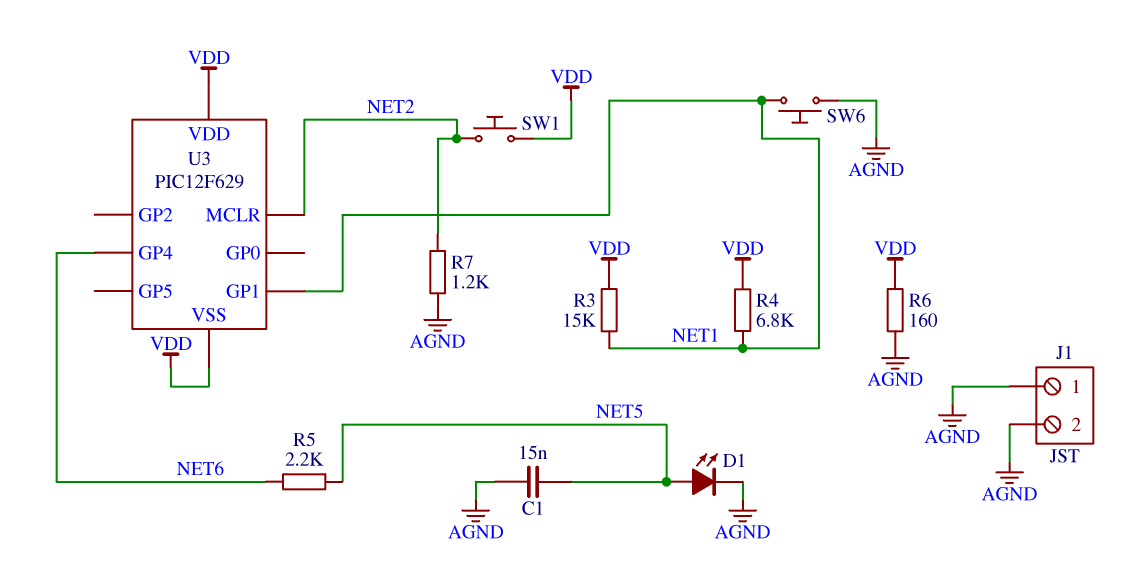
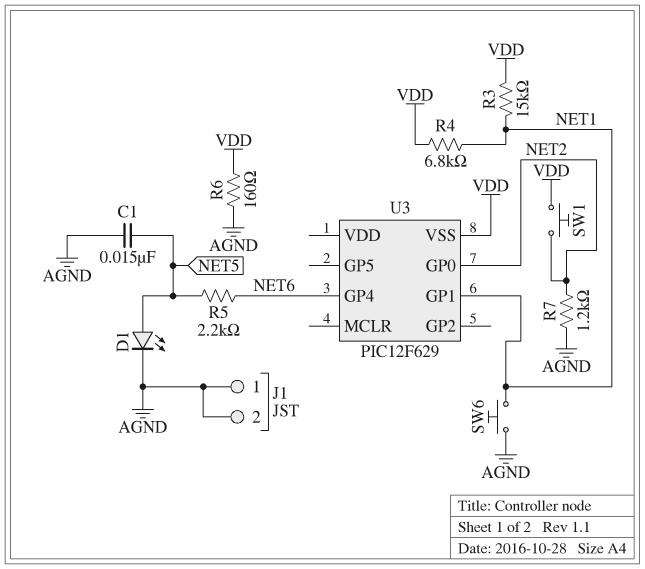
U3 pin GP0: none -> NET2
U3 pin MCLR: NET2 -> none
U3 pin VDD: VDD -> none

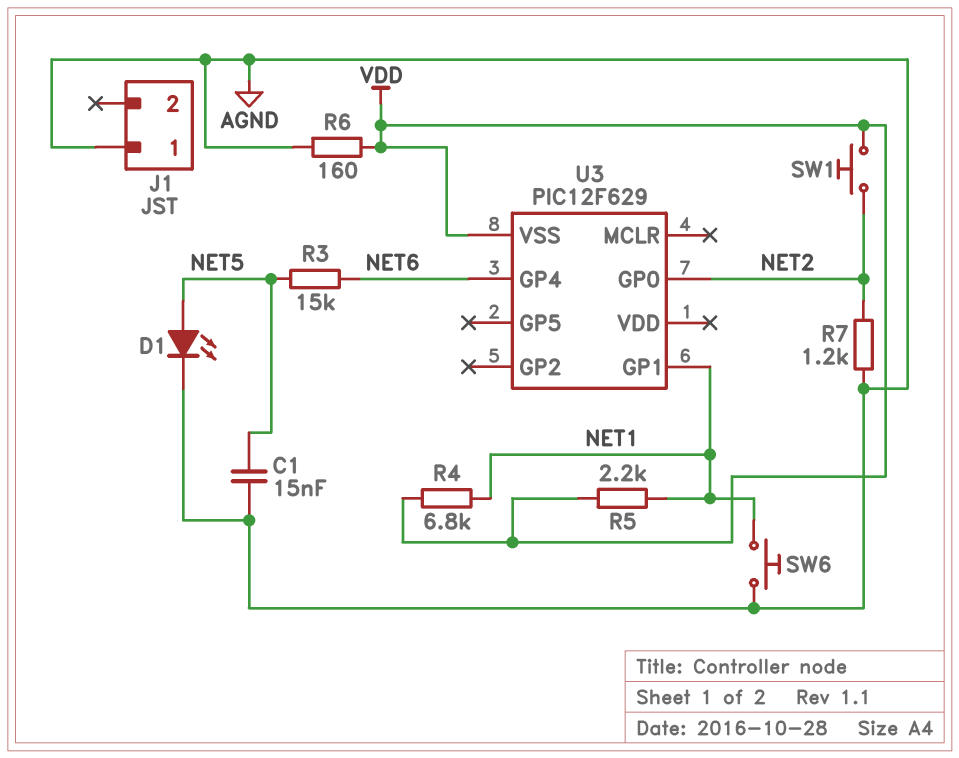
J1 pin 2: AGND -> none
R3: 15k (NET1, VDD) -> 15k (NET5, NET6)
R5: 2.2k (NET5, NET6) -> 2.2k (NET1, VDD)

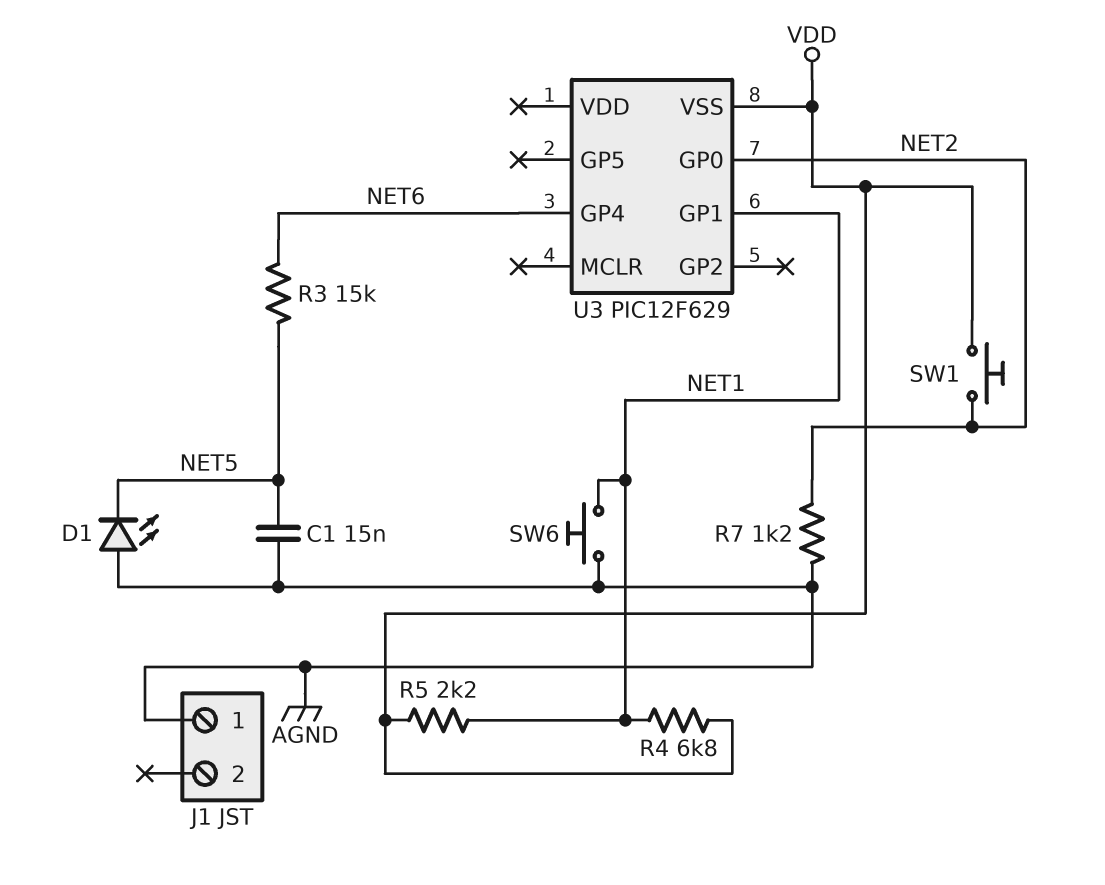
D1: LED (A NET5, K AGND) -> LED (A AGND, K NET5)
R6: 160 (AGND, VDD) -> none

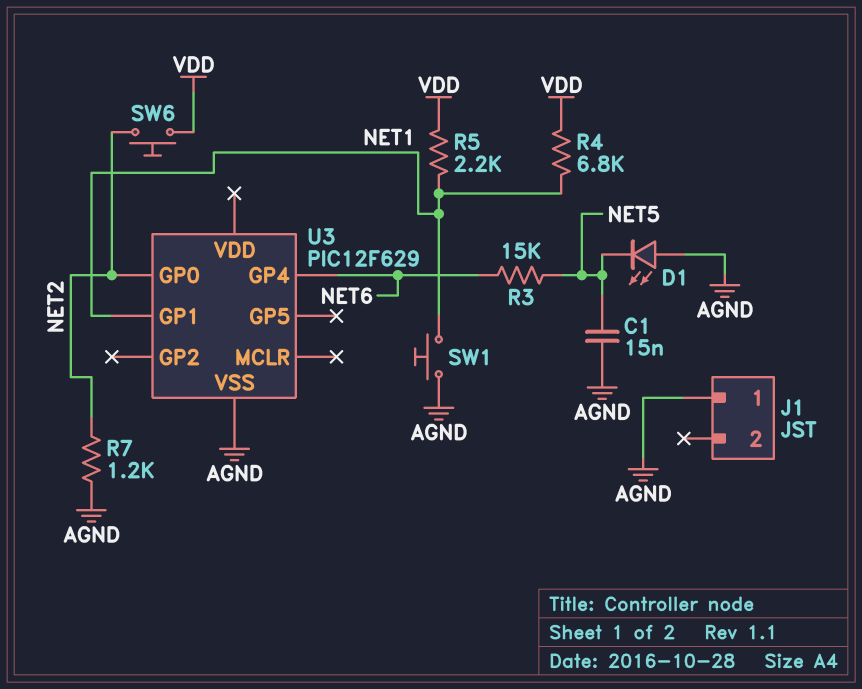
SW1: button (NET2, VDD) -> button (AGND, NET1)
SW6: button (AGND, NET1) -> button (NET2, VDD)
U3 pin VSS: VDD -> AGND

